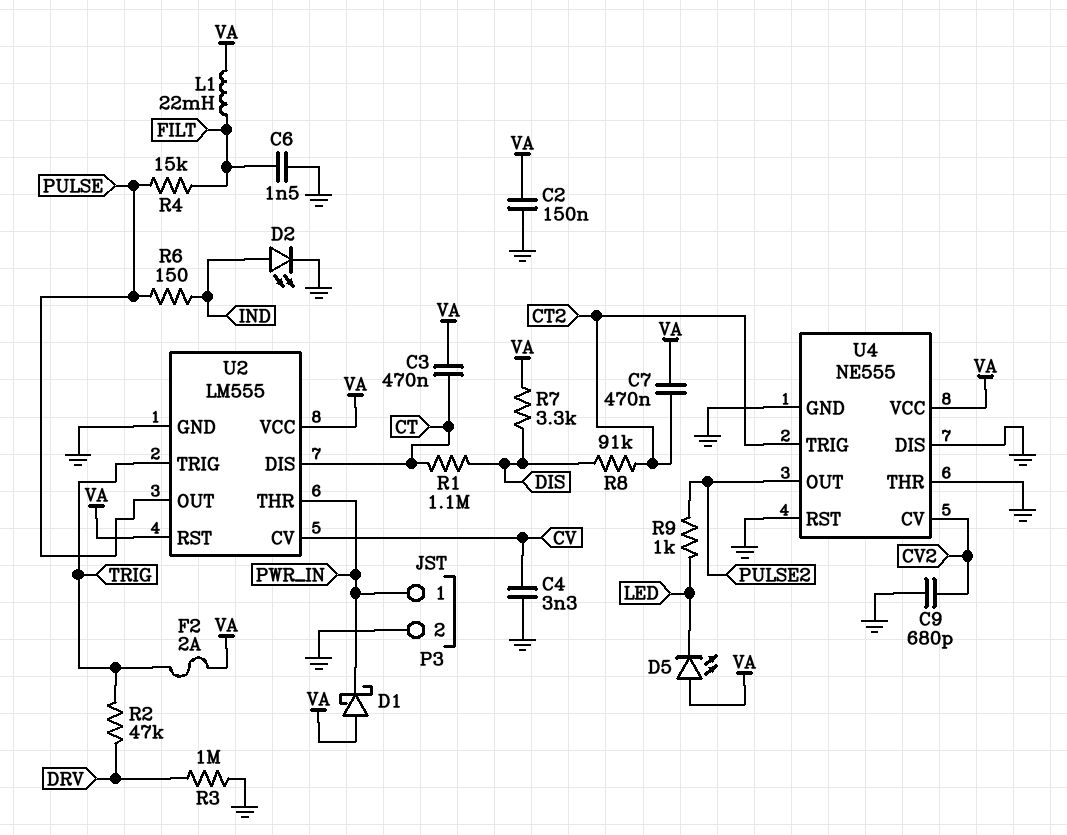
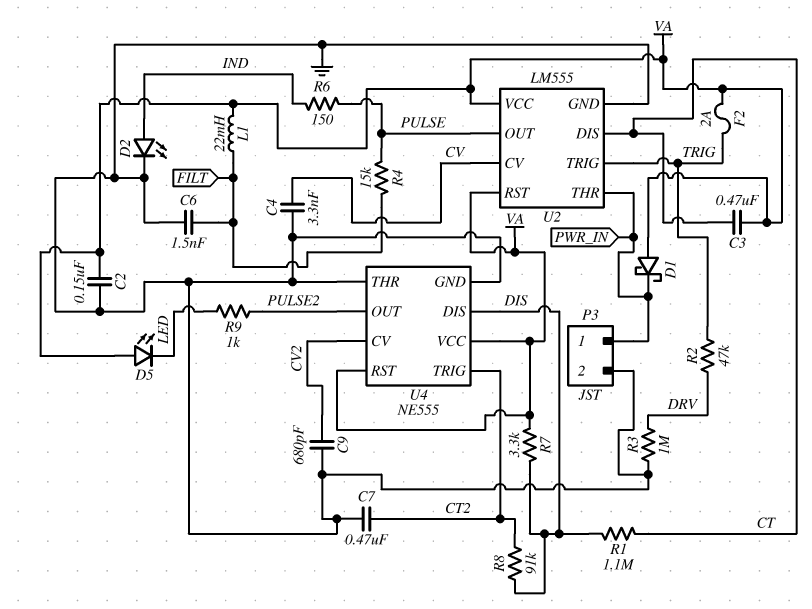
C7: 470nF (CT2, VA) -> 470nF (CT2, GND)
U4 pin DIS: GND -> DIS
U4 pin RST: GND -> VA

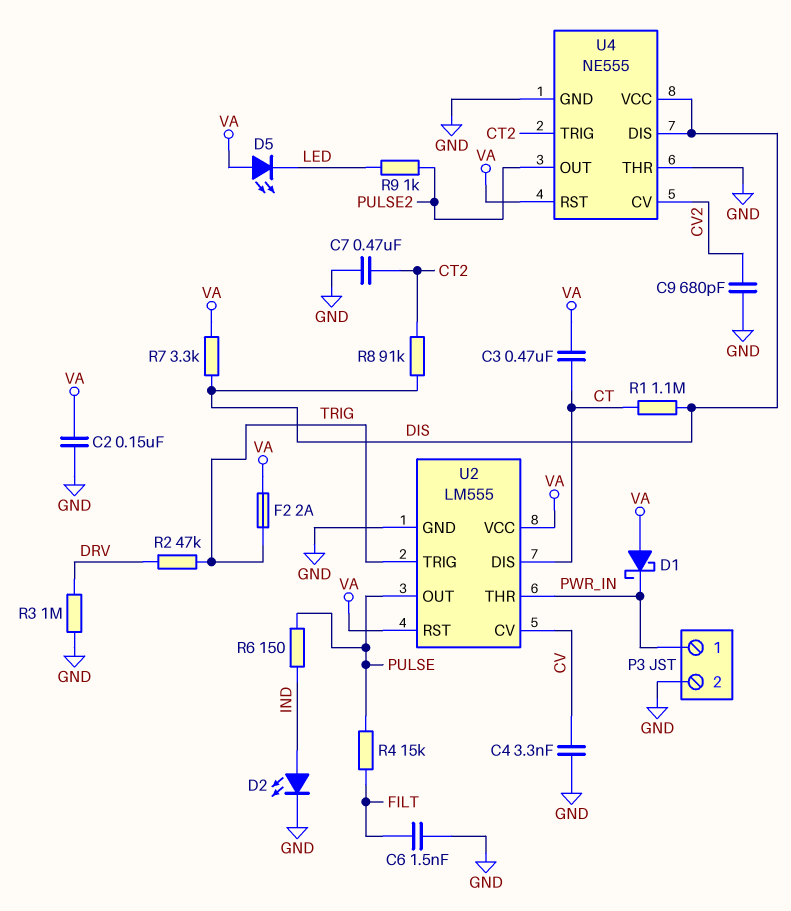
L1: 22mH (FILT, VA) -> none
U4 pin VCC: VA -> DIS

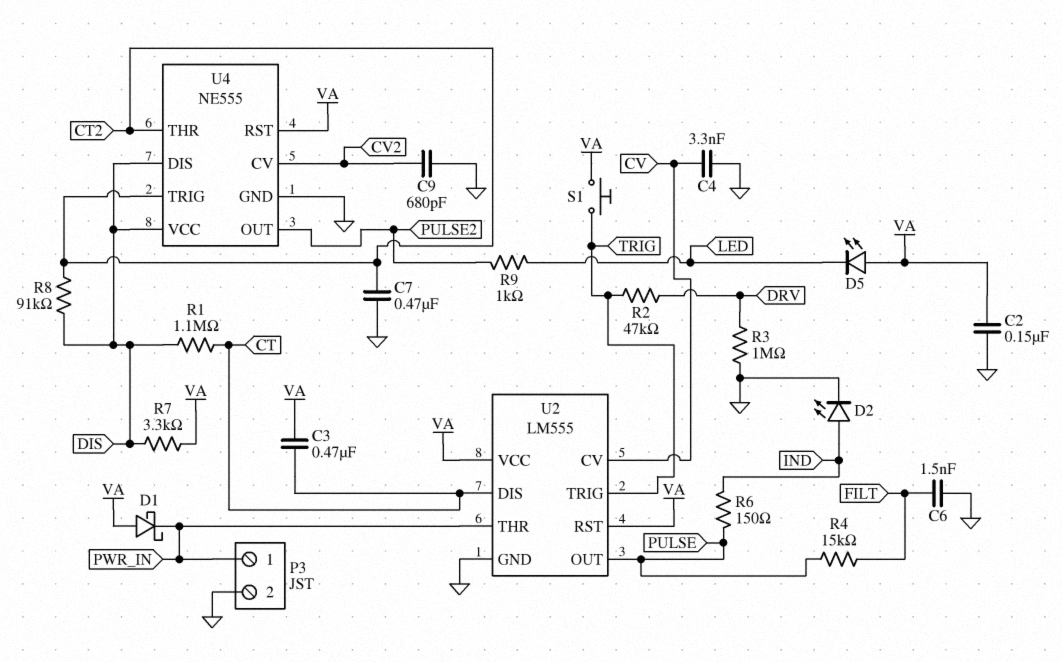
F2: 2A (TRIG, VA) -> none
S1: none -> button (TRIG, VA)
U4 pin THR: GND -> CT2

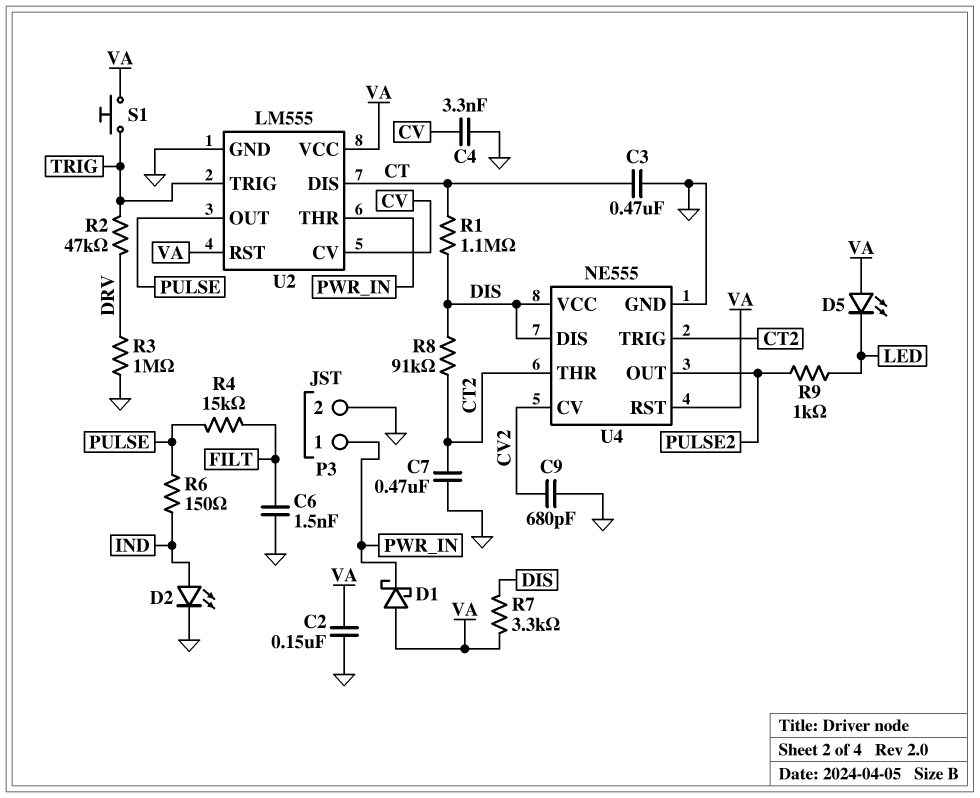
C3: 470nF (CT, VA) -> 470nF (CT, GND)

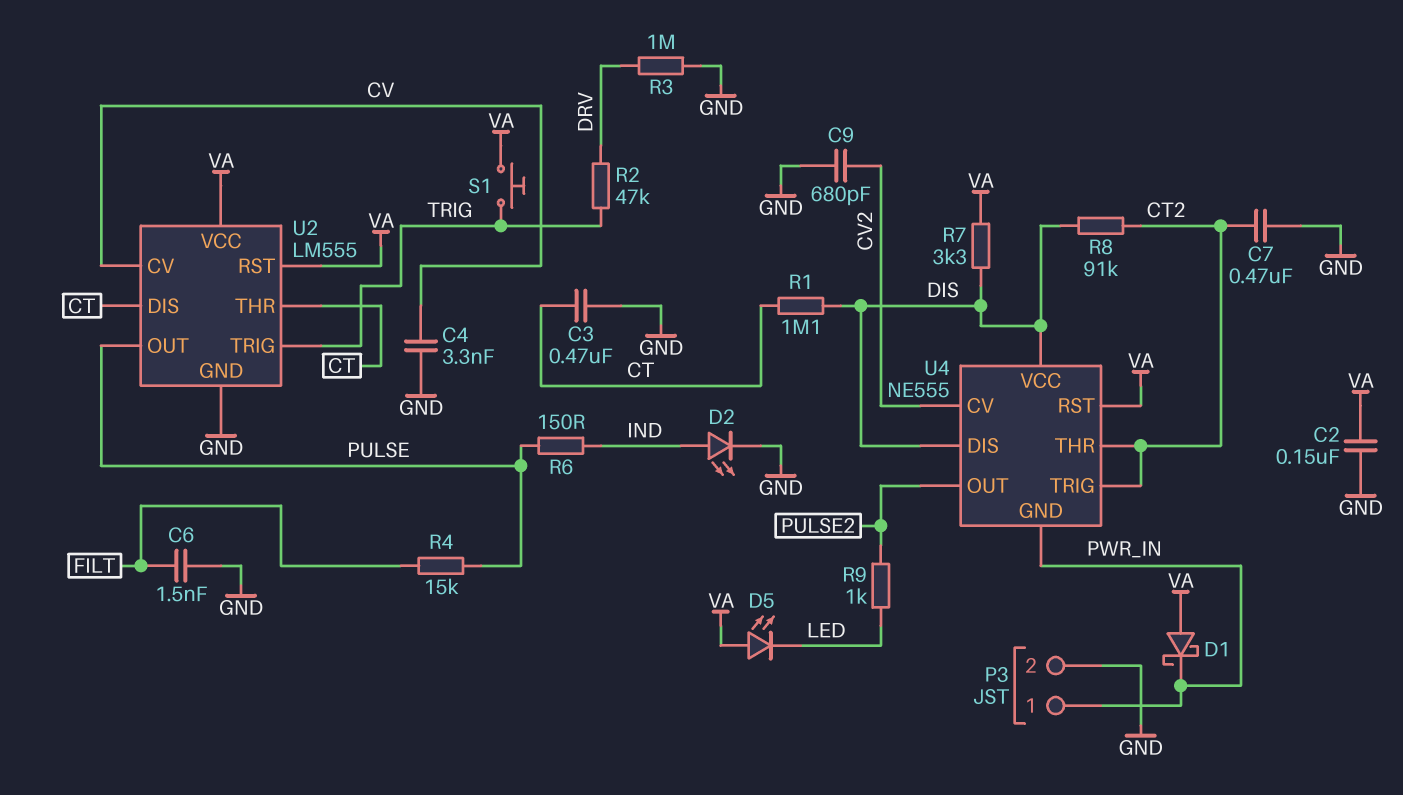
U2 pin THR: PWR_IN -> CT
U4 pin GND: GND -> PWR_IN

